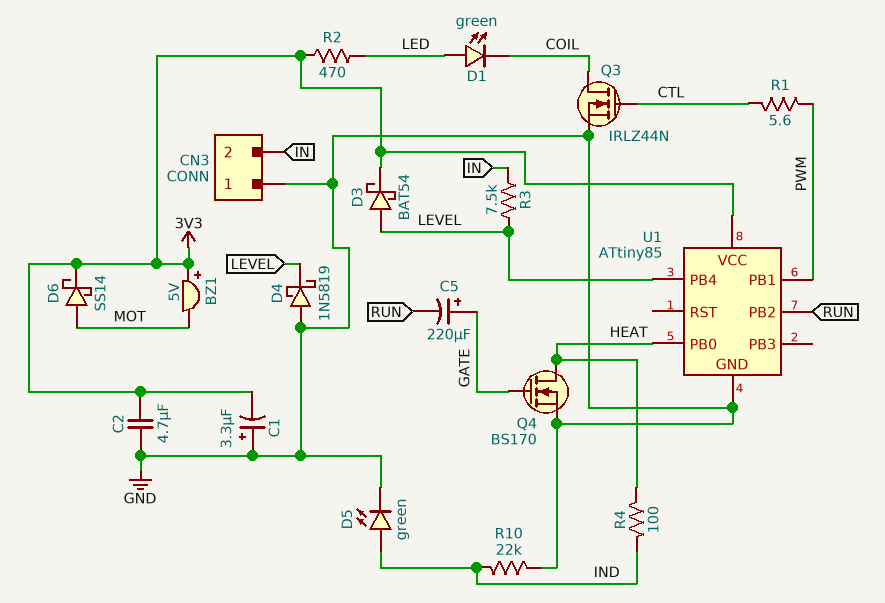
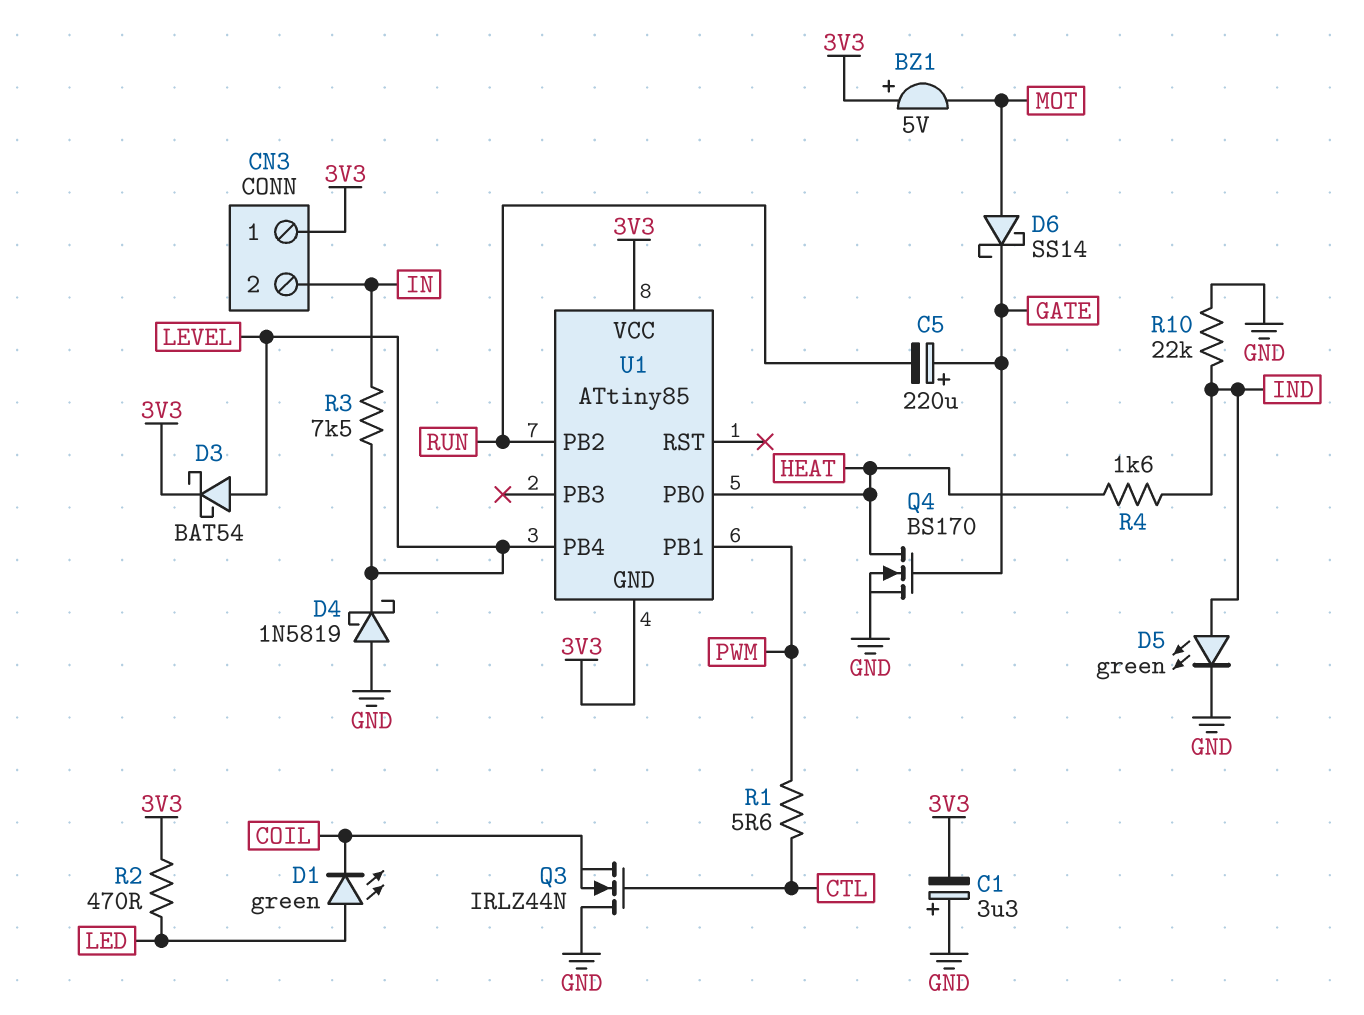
C2: 4.7uF (3V3, GND) -> none
CN3 pin 1: GND -> 3V3
D6: schottky SS14 (A MOT, K 3V3) -> schottky SS14 (A MOT, K GATE)
Q3: NMOS IRLZ44N (G CTL, D COIL, S GND) -> NMOS IRLZ44N (G CTL, D GND, S COIL)
R4: 100 (HEAT, IND) -> 1.6k (HEAT, IND)
U1 pin GND: GND -> 3V3

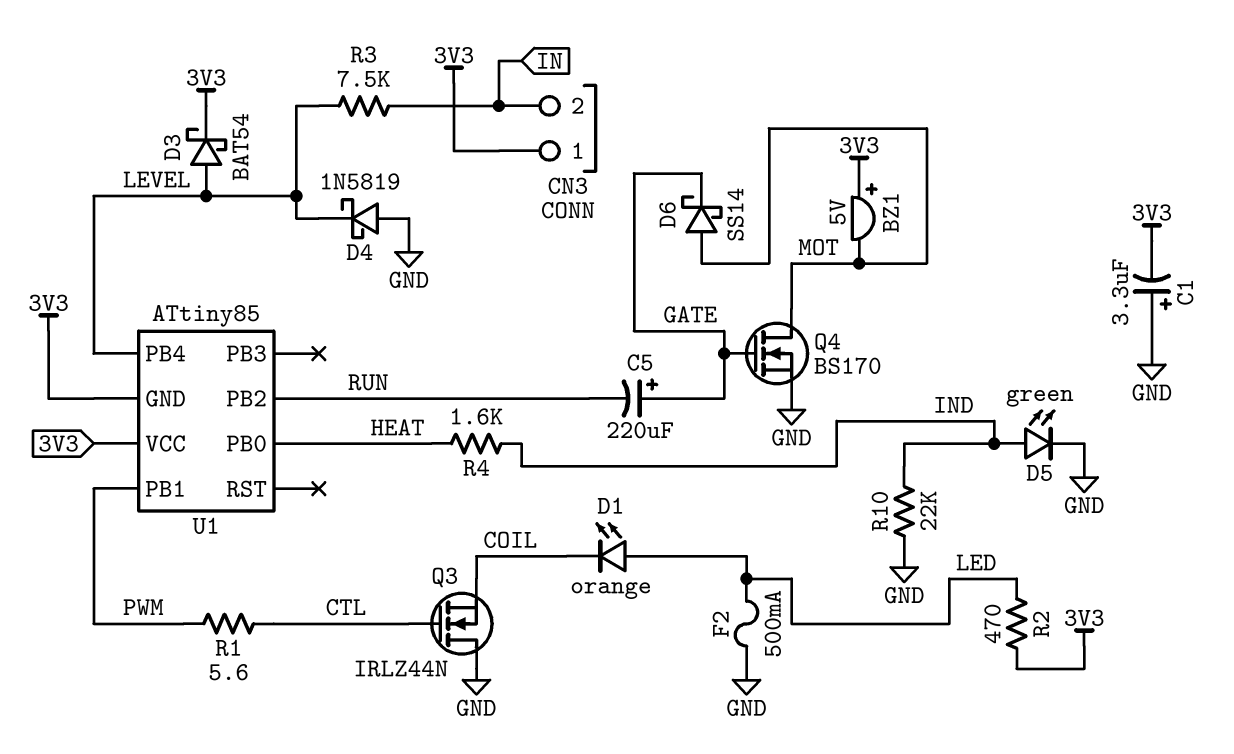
D1: LED green (A LED, K COIL) -> LED orange (A LED, K COIL)
F2: none -> 500mA (GND, LED)
Q4: NMOS BS170 (G GATE, D HEAT, S GND) -> NMOS BS170 (G GATE, D MOT, S GND)

